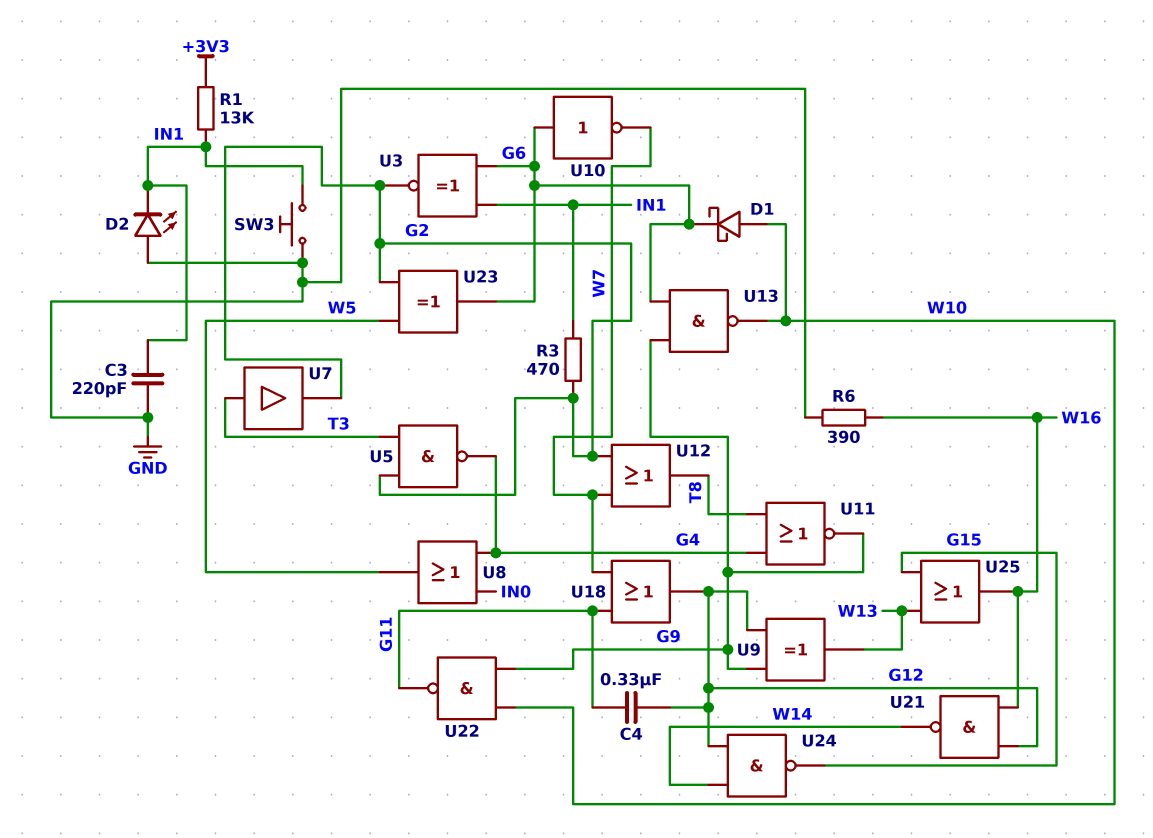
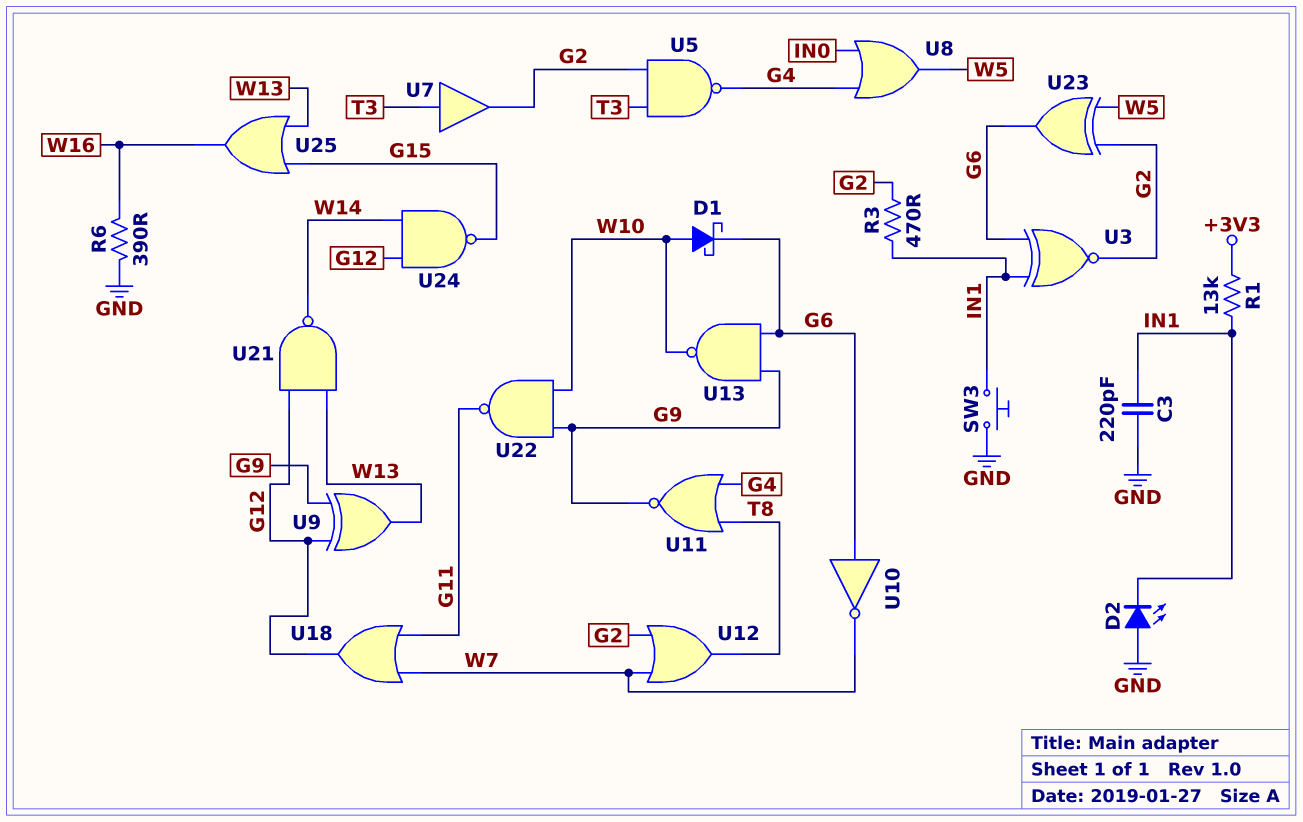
C4: 330nF (G11, G12) -> none
U21: NAND (in G12, in W16, out W14) -> NAND (in G12, in W13, out W14)

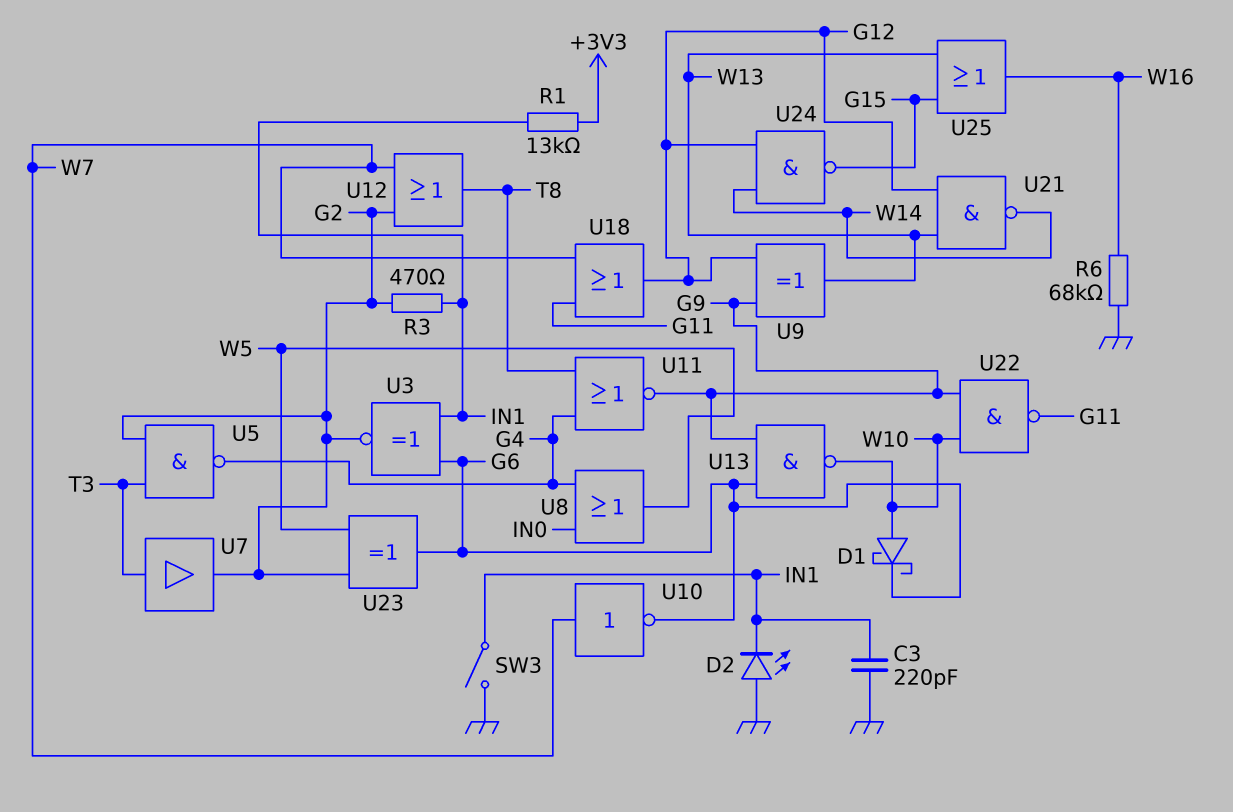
R6: 390 (GND, W16) -> 68k (GND, W16)
SW3: button (GND, IN1) -> switch (GND, IN1)
U10: NOT (in G6, out W7) -> NOT (in W7, out G6)

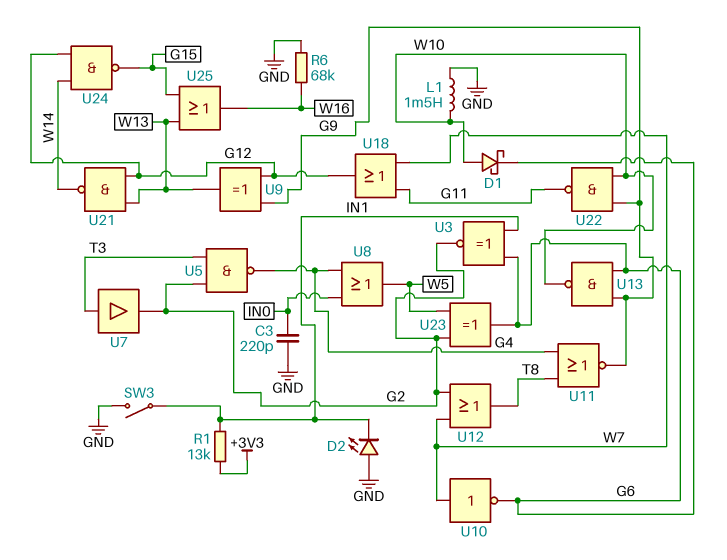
C3: 220pF (GND, IN1) -> 220pF (GND, IN0)
L1: none -> 1.5mH (GND, W10)
R3: 470 (G2, IN1) -> none

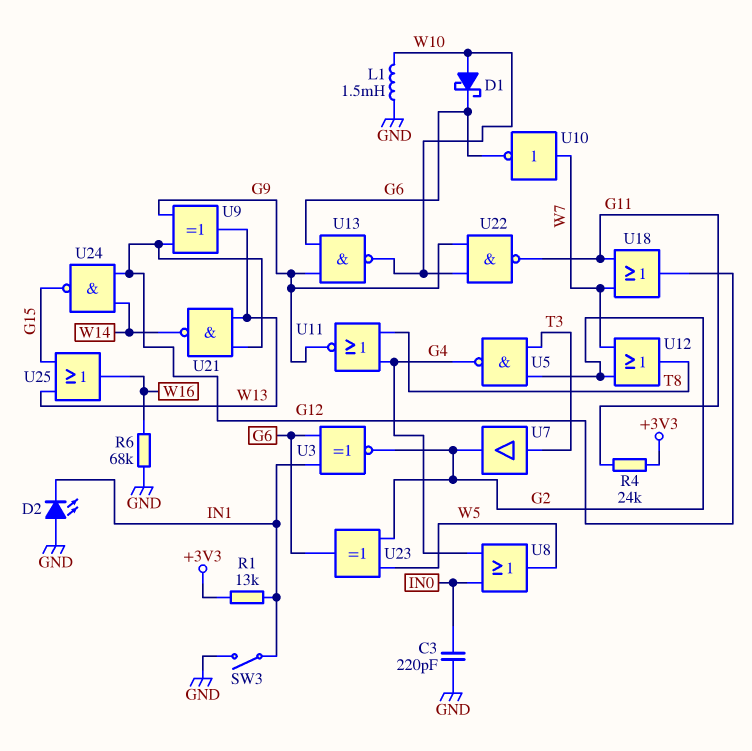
R4: none -> 24k (+3V3, G11)

